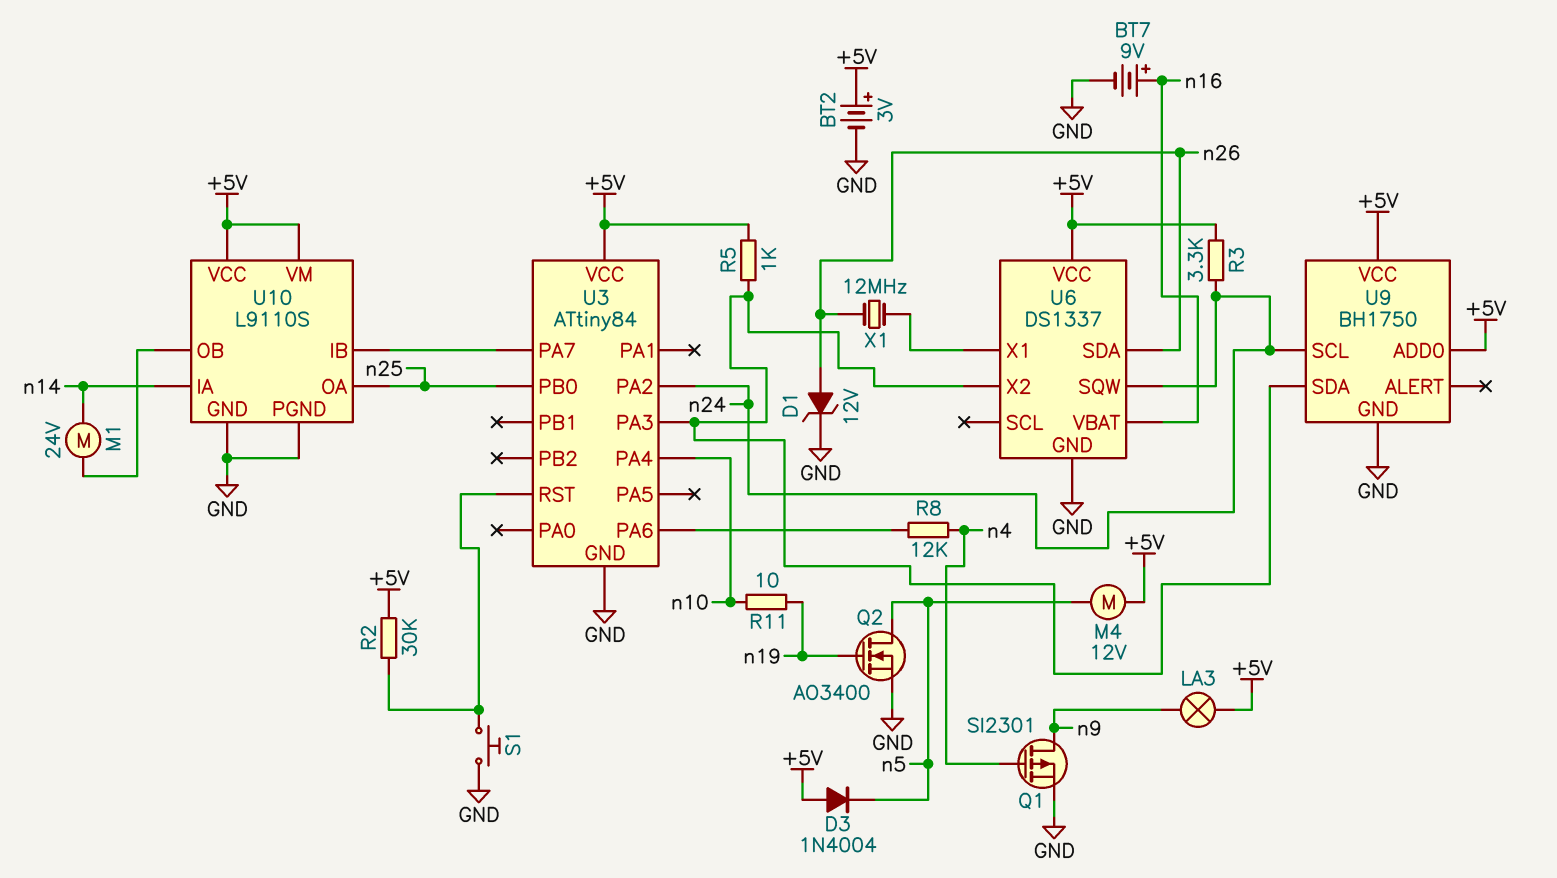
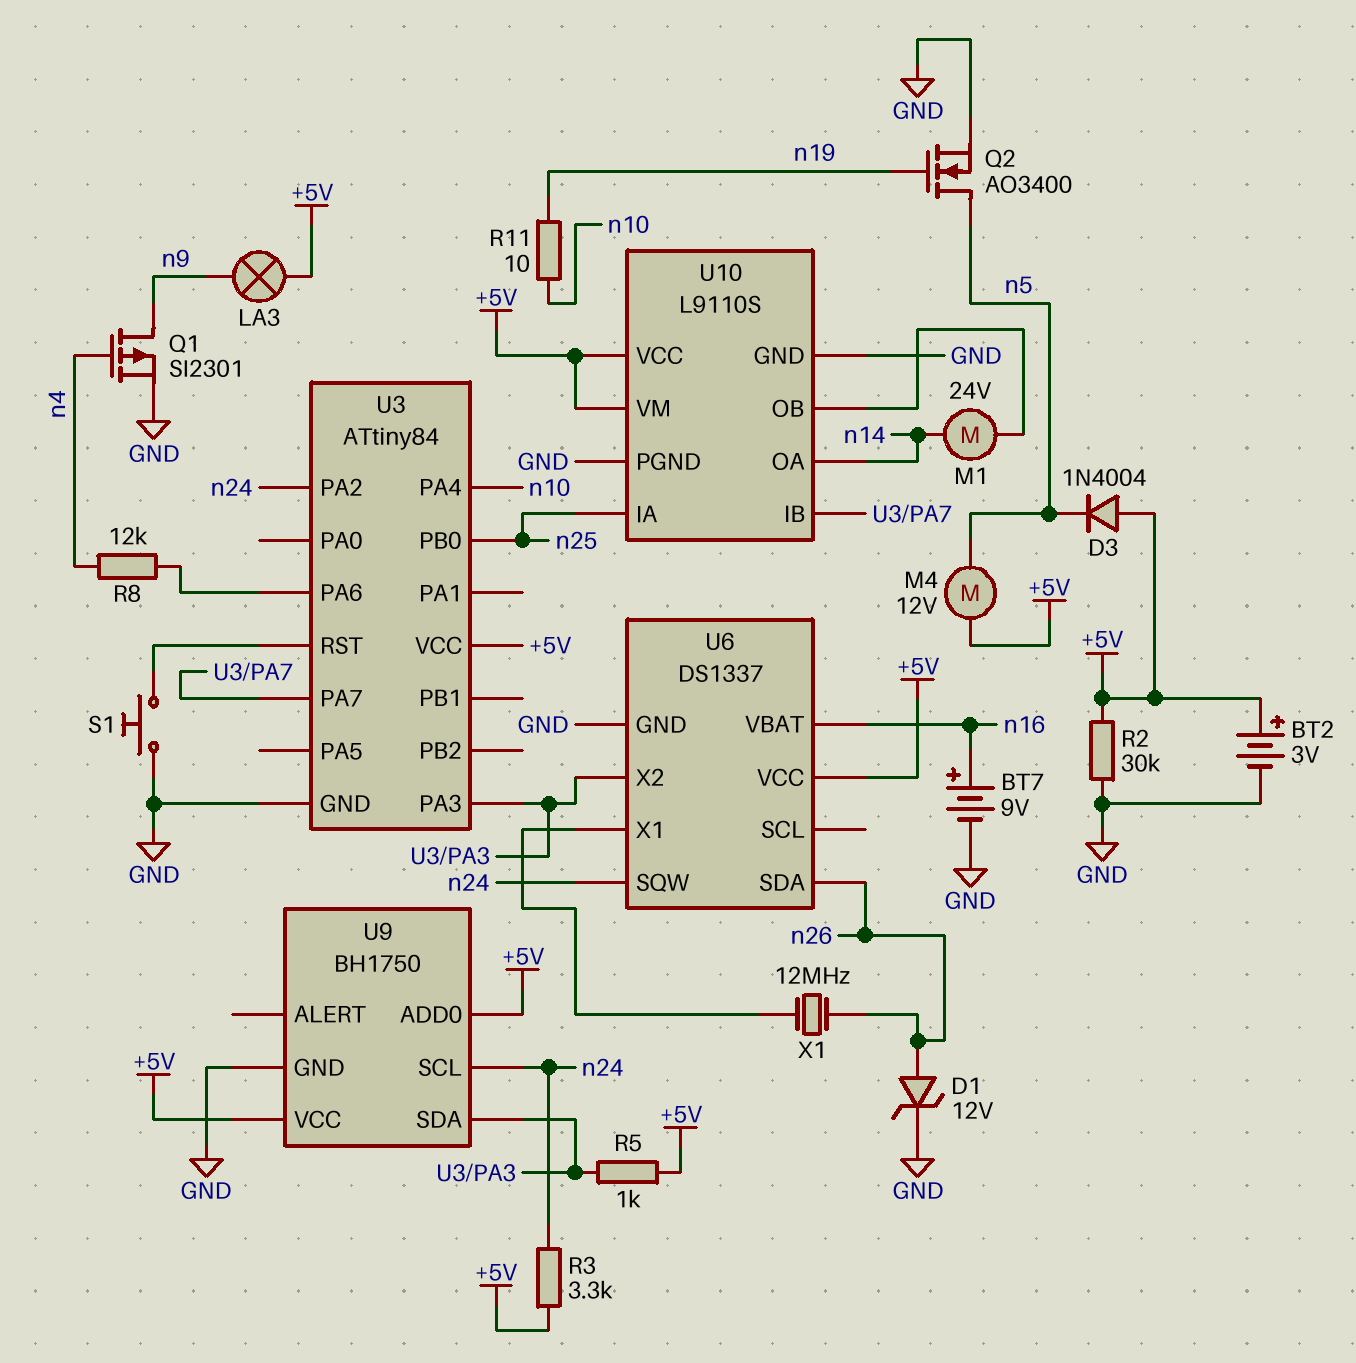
R2: 30k (+5V, U3/RST) -> 30k (+5V, GND)
U10 pin IA: n14 -> n25
U10 pin OA: n25 -> n14

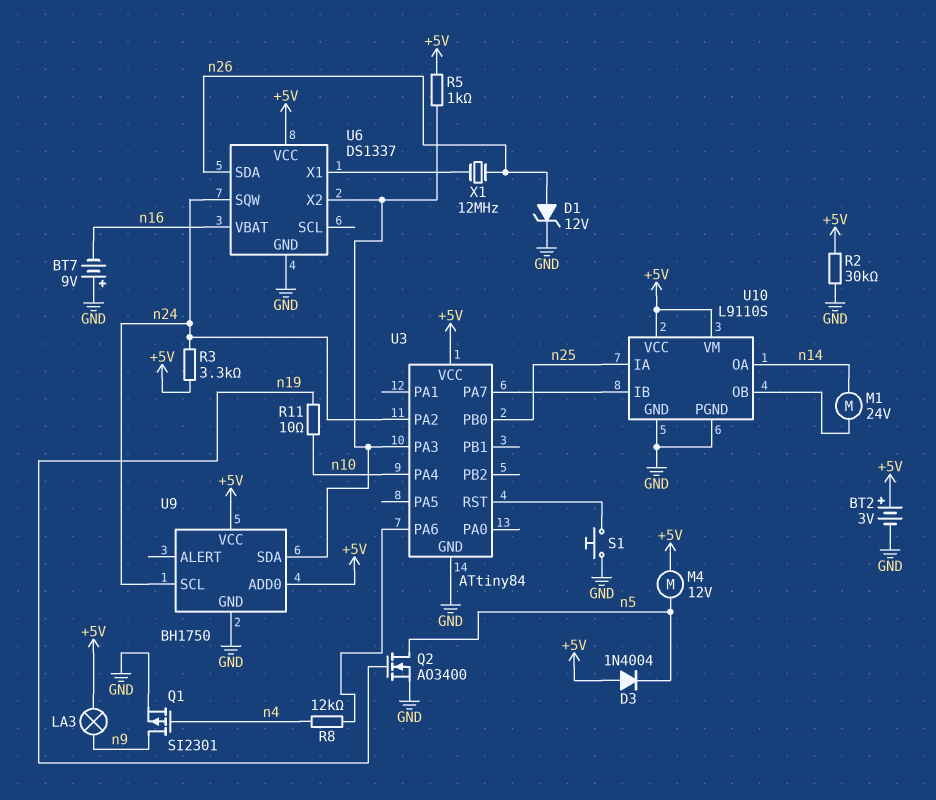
BT7: 9V (plus n16, minus GND) -> 9V (plus GND, minus n16)

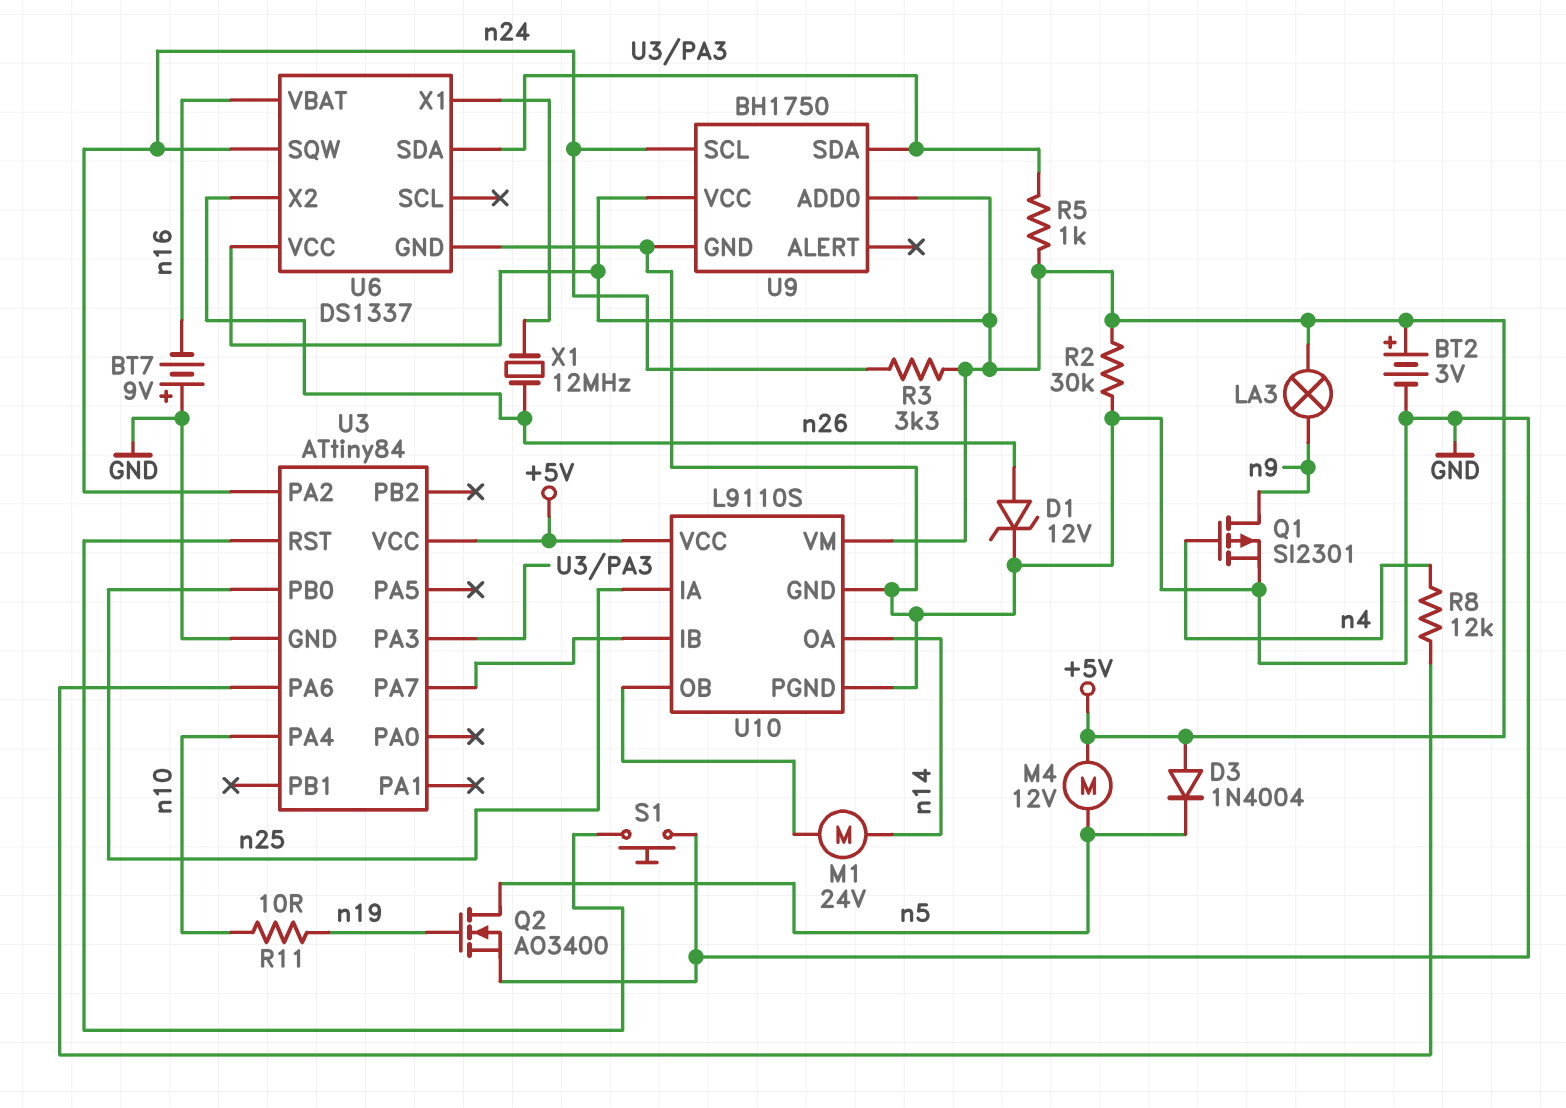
U6 pin SDA: n26 -> U3/PA3
U6 pin X2: U3/PA3 -> n26

